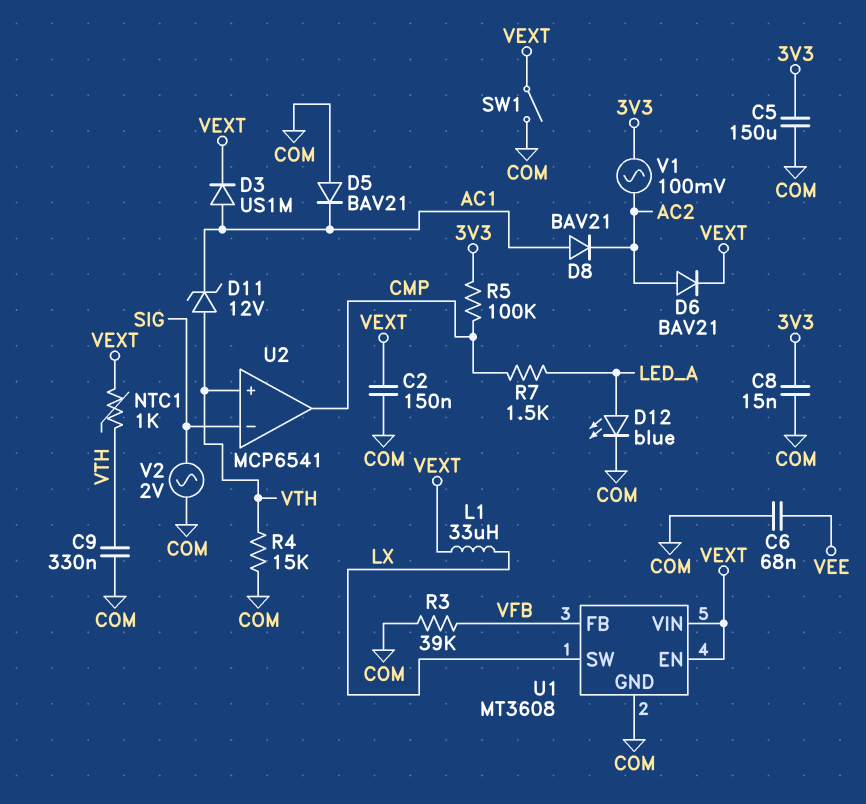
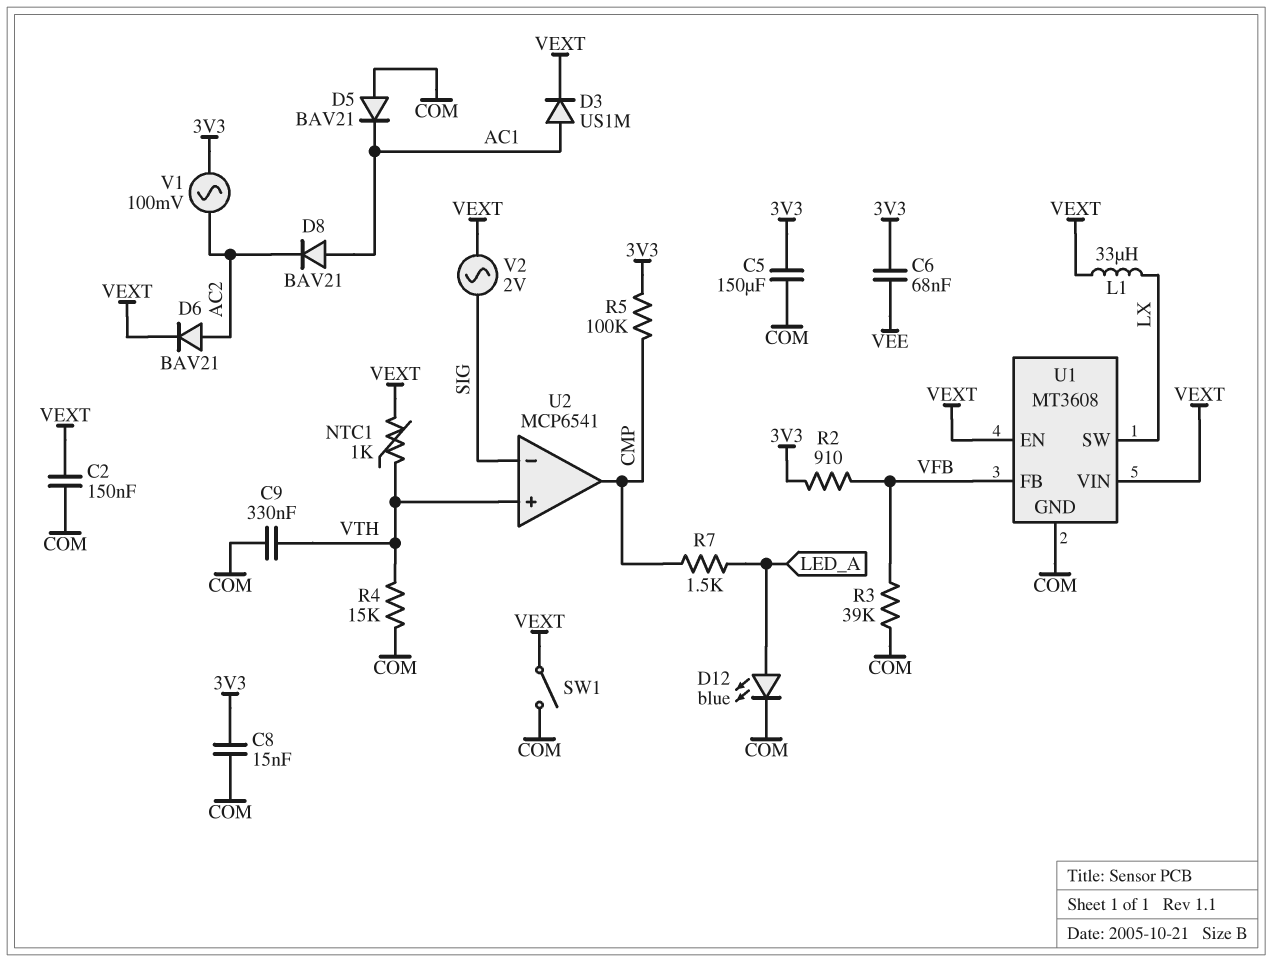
C6: 68nF (COM, VEE) -> 68nF (3V3, VEE)
D11: zener 12V (A VTH, K AC1) -> none
R2: none -> 910 (3V3, VFB)
V2: AC 2V (COM, SIG) -> AC 2V (SIG, VEXT)

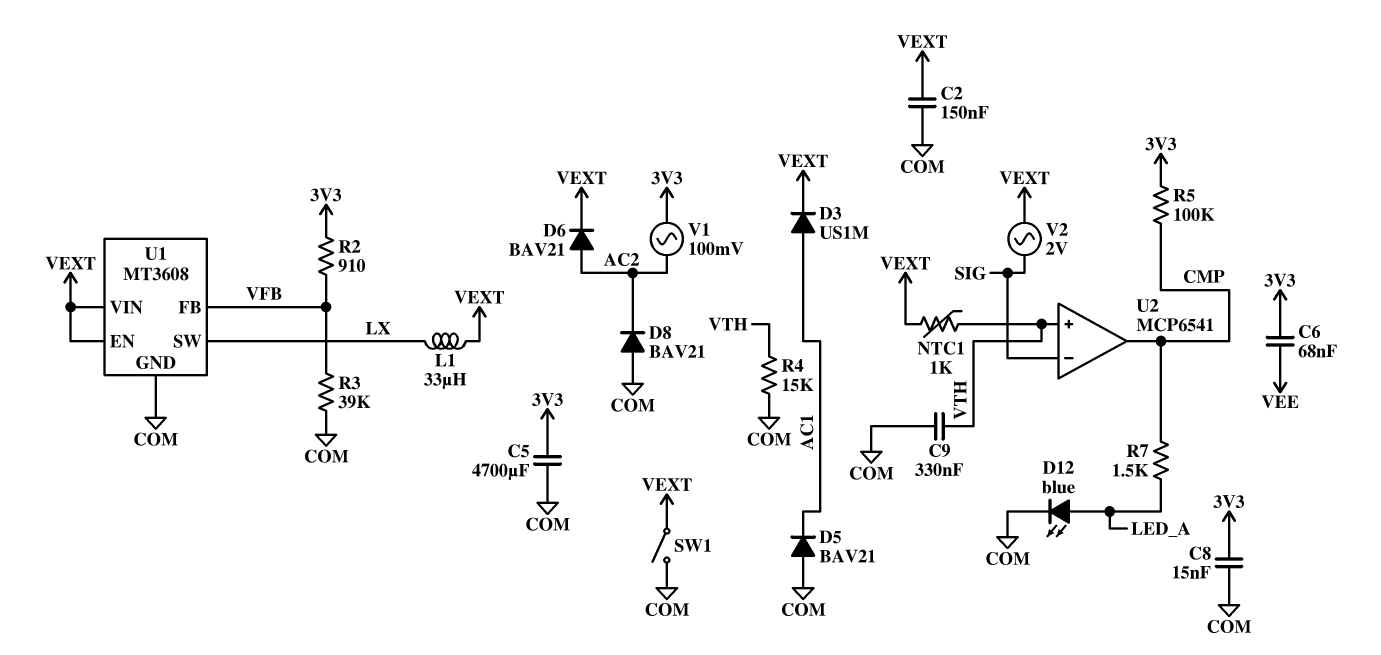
C5: 150uF (3V3, COM) -> 4700uF (3V3, COM)
D8: diode BAV21 (A AC1, K AC2) -> diode BAV21 (A COM, K AC2)

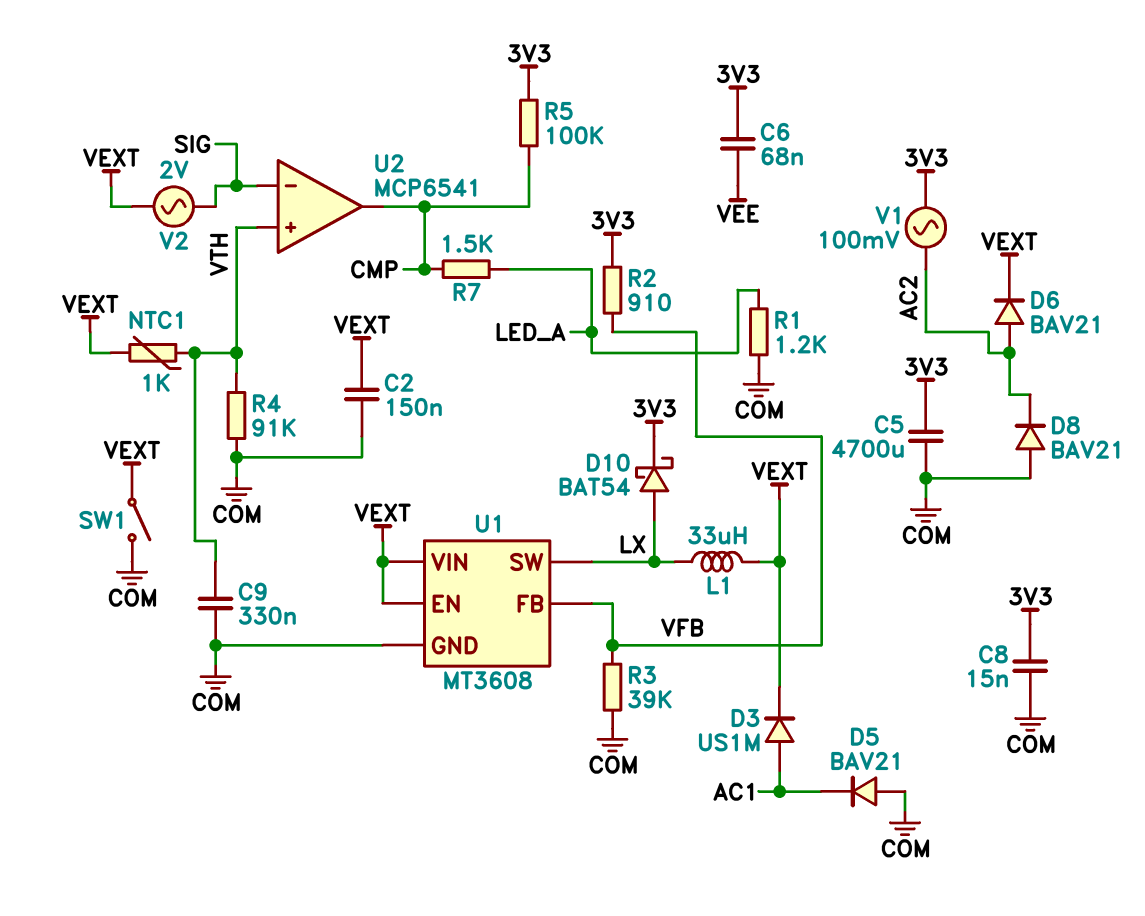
D10: none -> schottky BAT54 (A LX, K 3V3)
D12: LED blue (A LED_A, K COM) -> none
R1: none -> 1.2k (COM, LED_A)
R4: 15k (COM, VTH) -> 91k (COM, VTH)

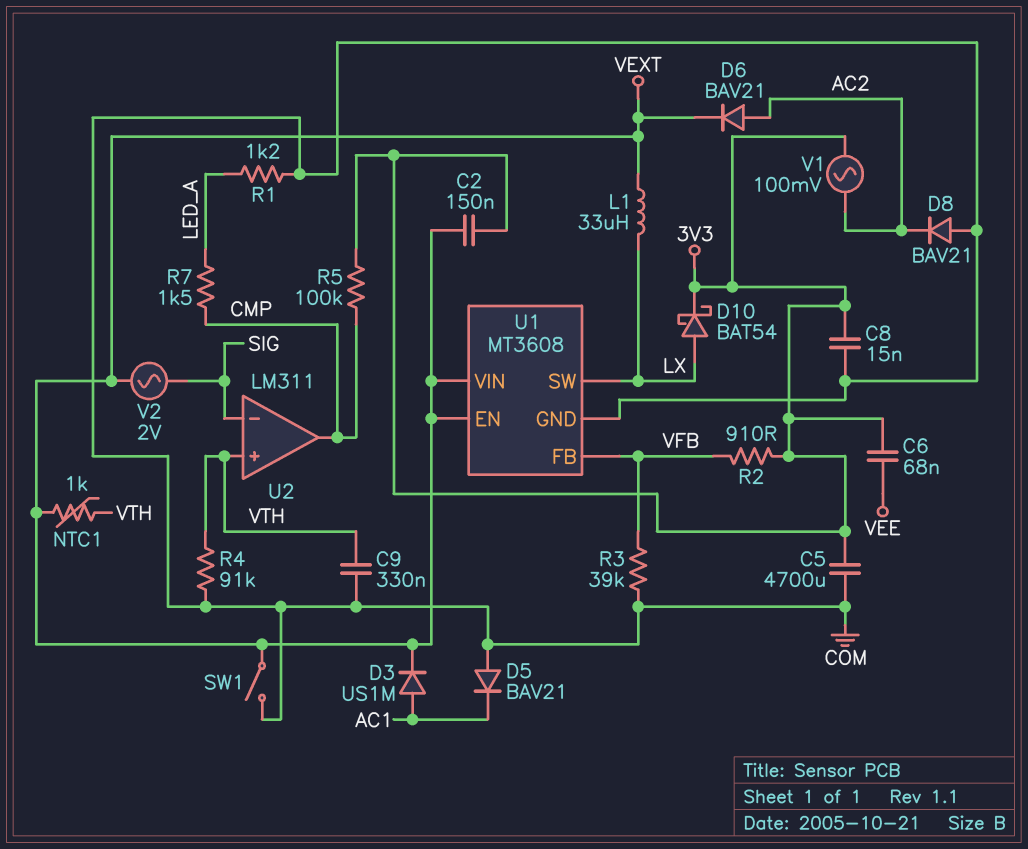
C2: 150nF (COM, VEXT) -> 150nF (3V3, VEXT)
U2: MCP6541 -> LM311

